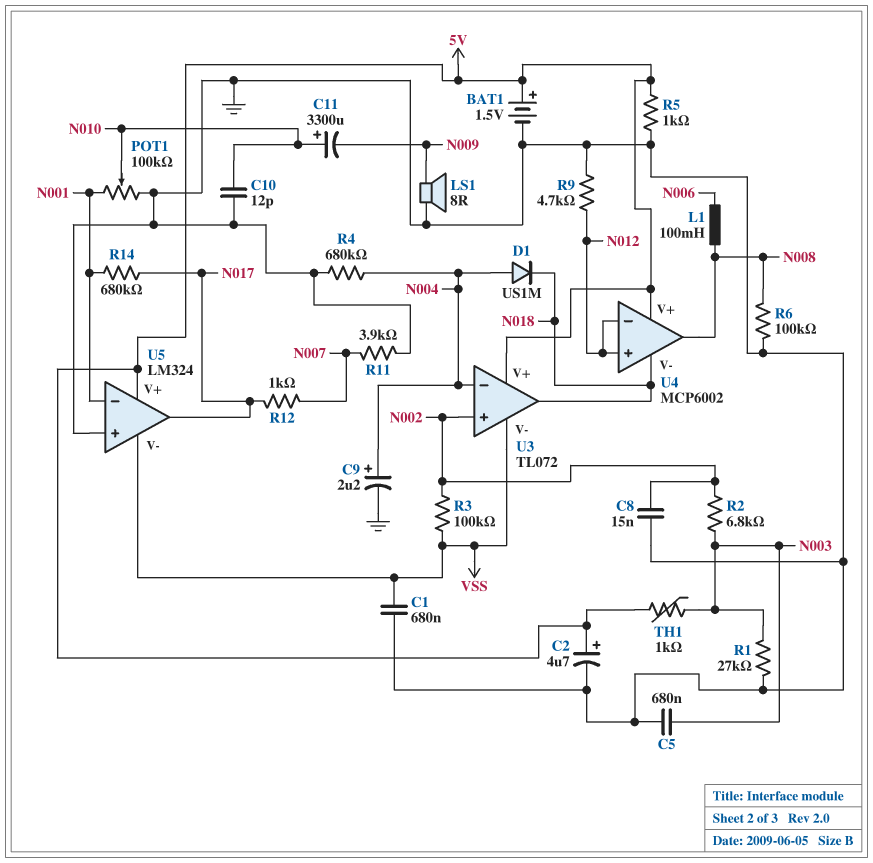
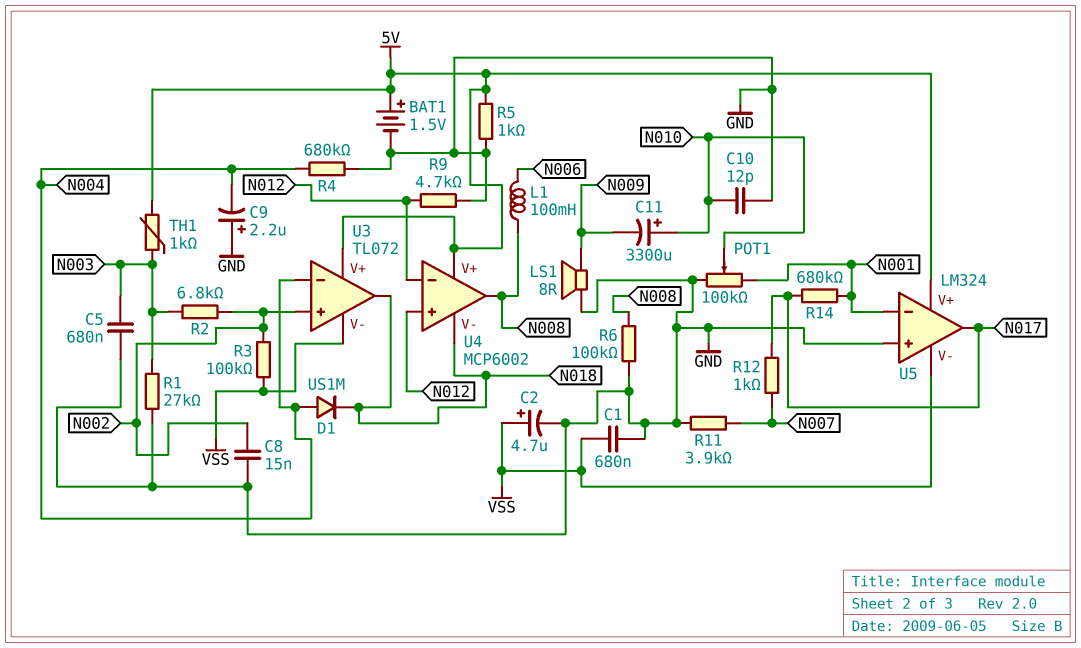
C2: 4.7uF (plus 5V, minus GND) -> 4.7uF (plus VSS, minus GND)
C9: 2.2uF (plus N004, minus GND) -> 2.2uF (plus GND, minus N004)

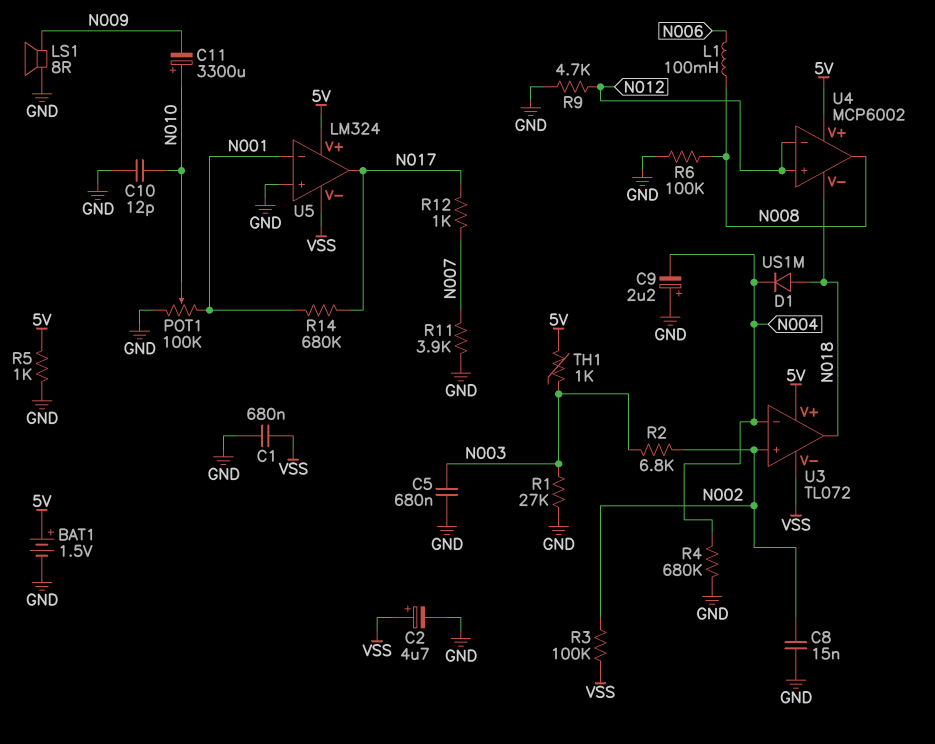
D1: diode US1M (A N004, K N018) -> diode US1M (A N018, K N004)

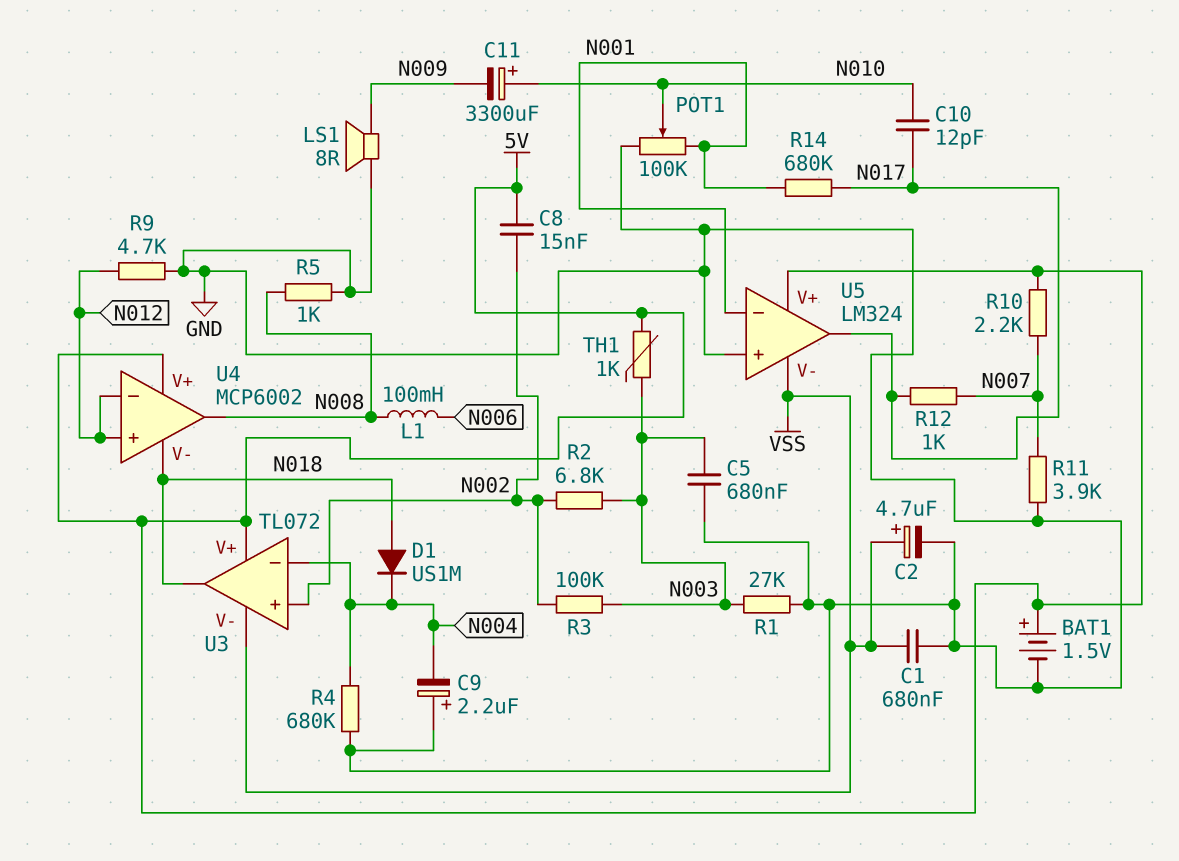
C8: 15nF (GND, N002) -> 15nF (5V, N002)
C10: 12pF (GND, N010) -> 12pF (N010, N017)
R3: 100k (N002, VSS) -> 100k (N002, N003)
R5: 1k (5V, GND) -> 1k (GND, N008)
R6: 100k (GND, N008) -> none
R10: none -> 2.2k (5V, N007)

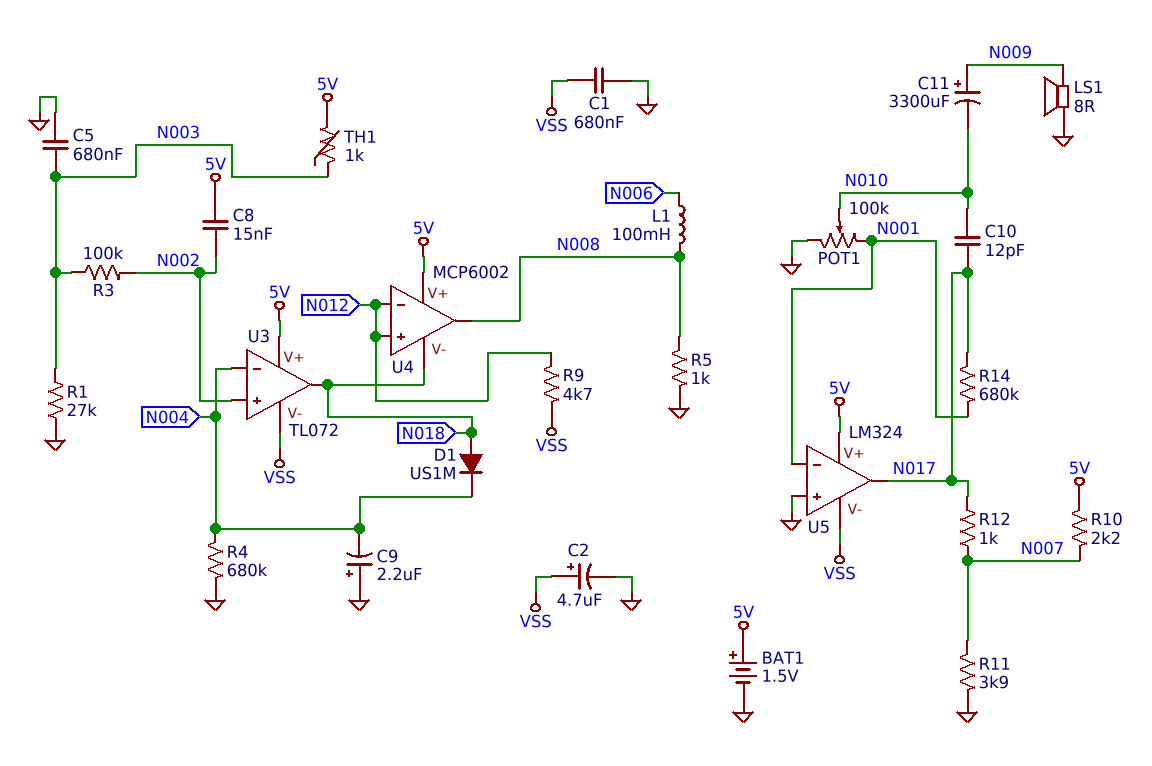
C11: 3300uF (plus N010, minus N009) -> 3300uF (plus N009, minus N010)
R2: 6.8k (N002, N003) -> none
R9: 4.7k (GND, N012) -> 4.7k (N012, VSS)

